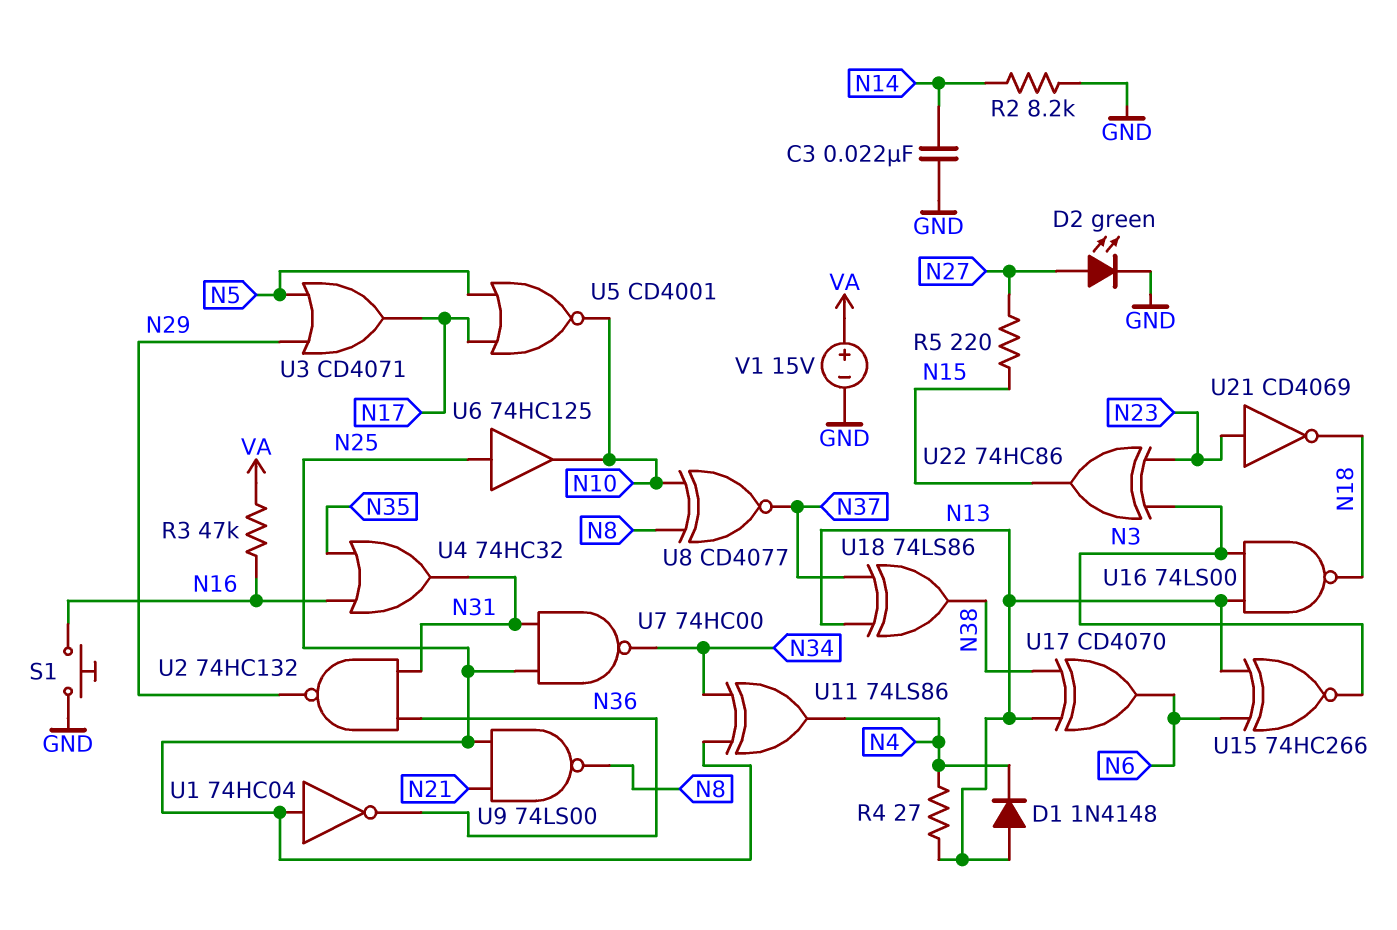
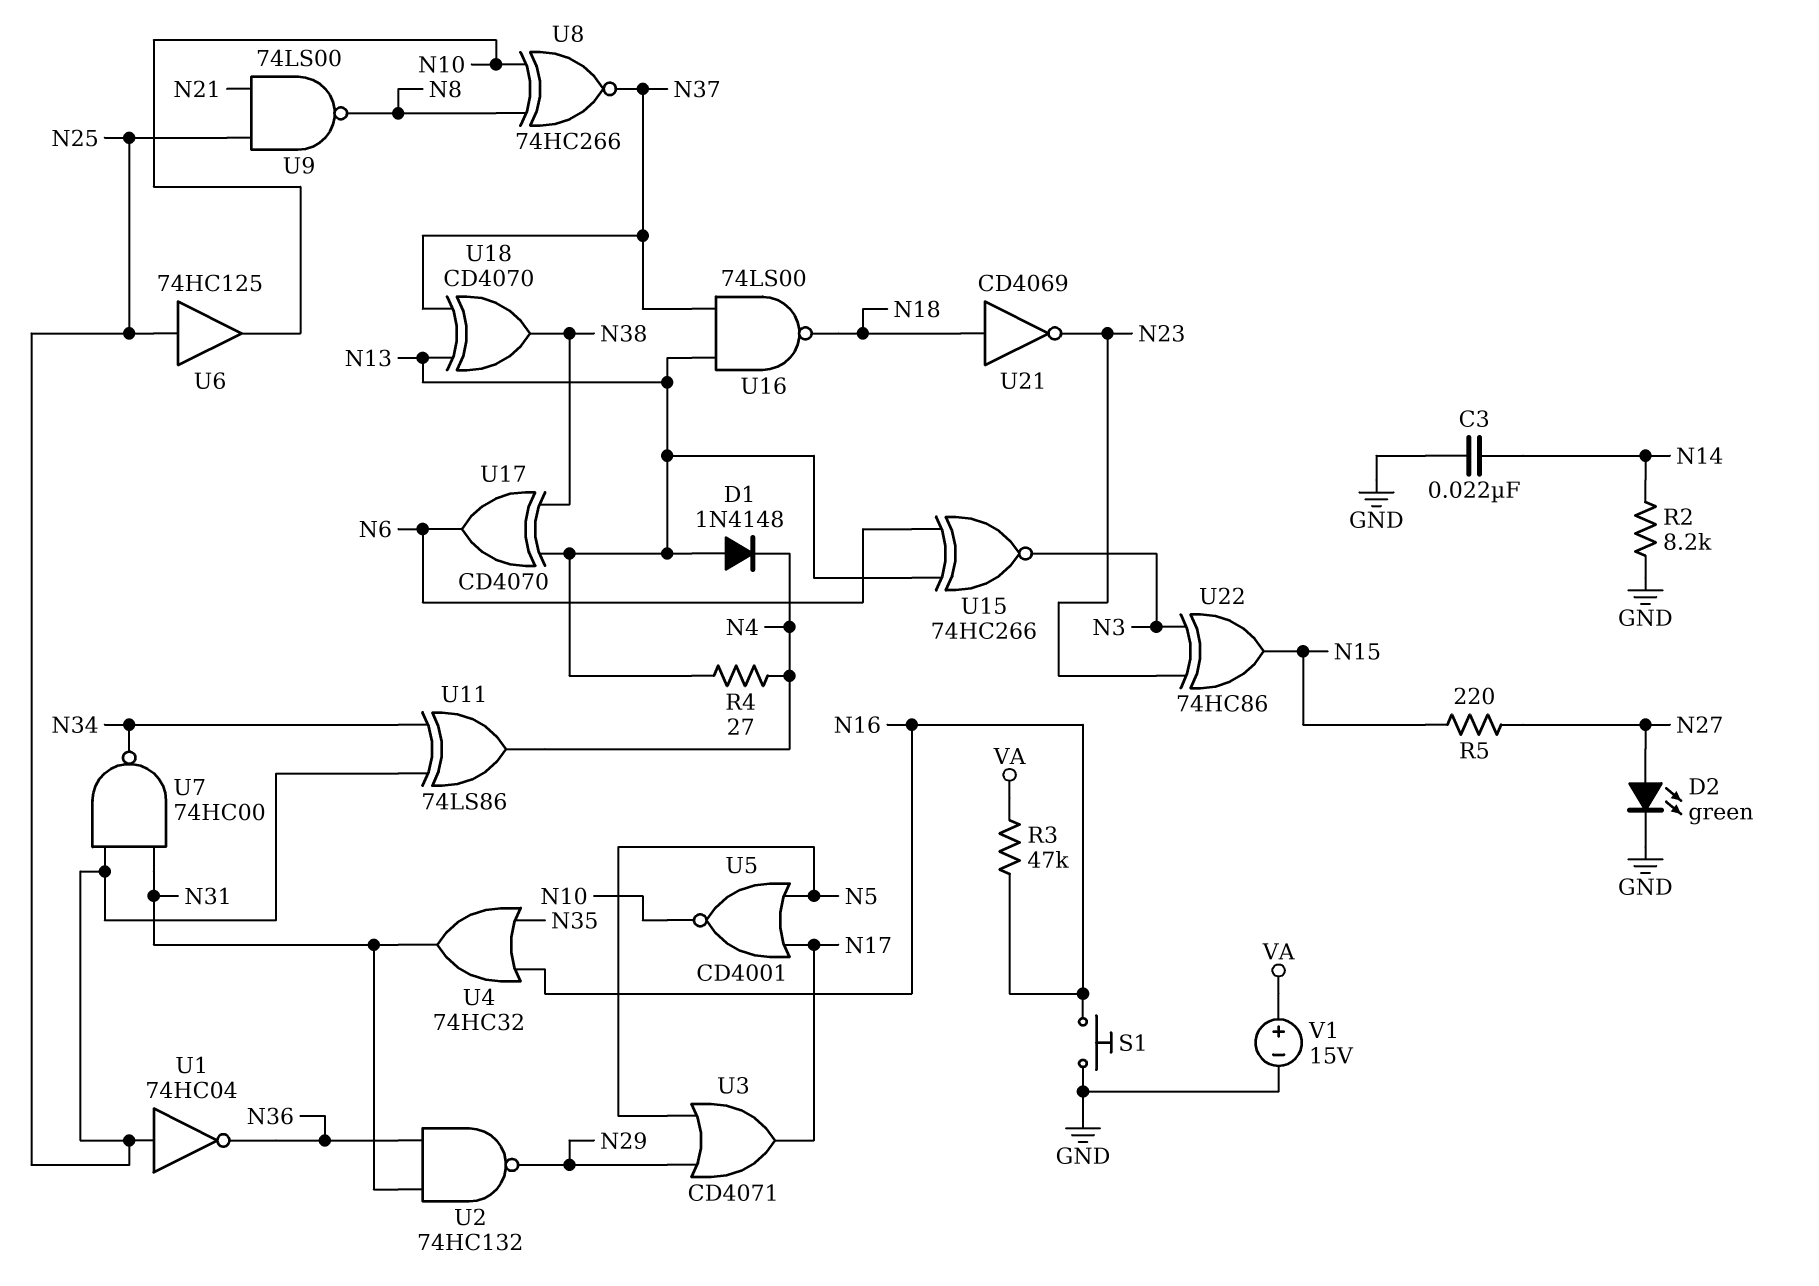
U8: XNOR CD4077 (in N8, in N10, out N37) -> XNOR 74HC266 (in N8, in N10, out N37)
U16: NAND 74LS00 (in N3, in N13, out N18) -> NAND 74LS00 (in N13, in N37, out N18)
U18: XOR 74LS86 (in N13, in N37, out N38) -> XOR CD4070 (in N13, in N37, out N38)
U21: NOT CD4069 (in N23, out N18) -> NOT CD4069 (in N18, out N23)

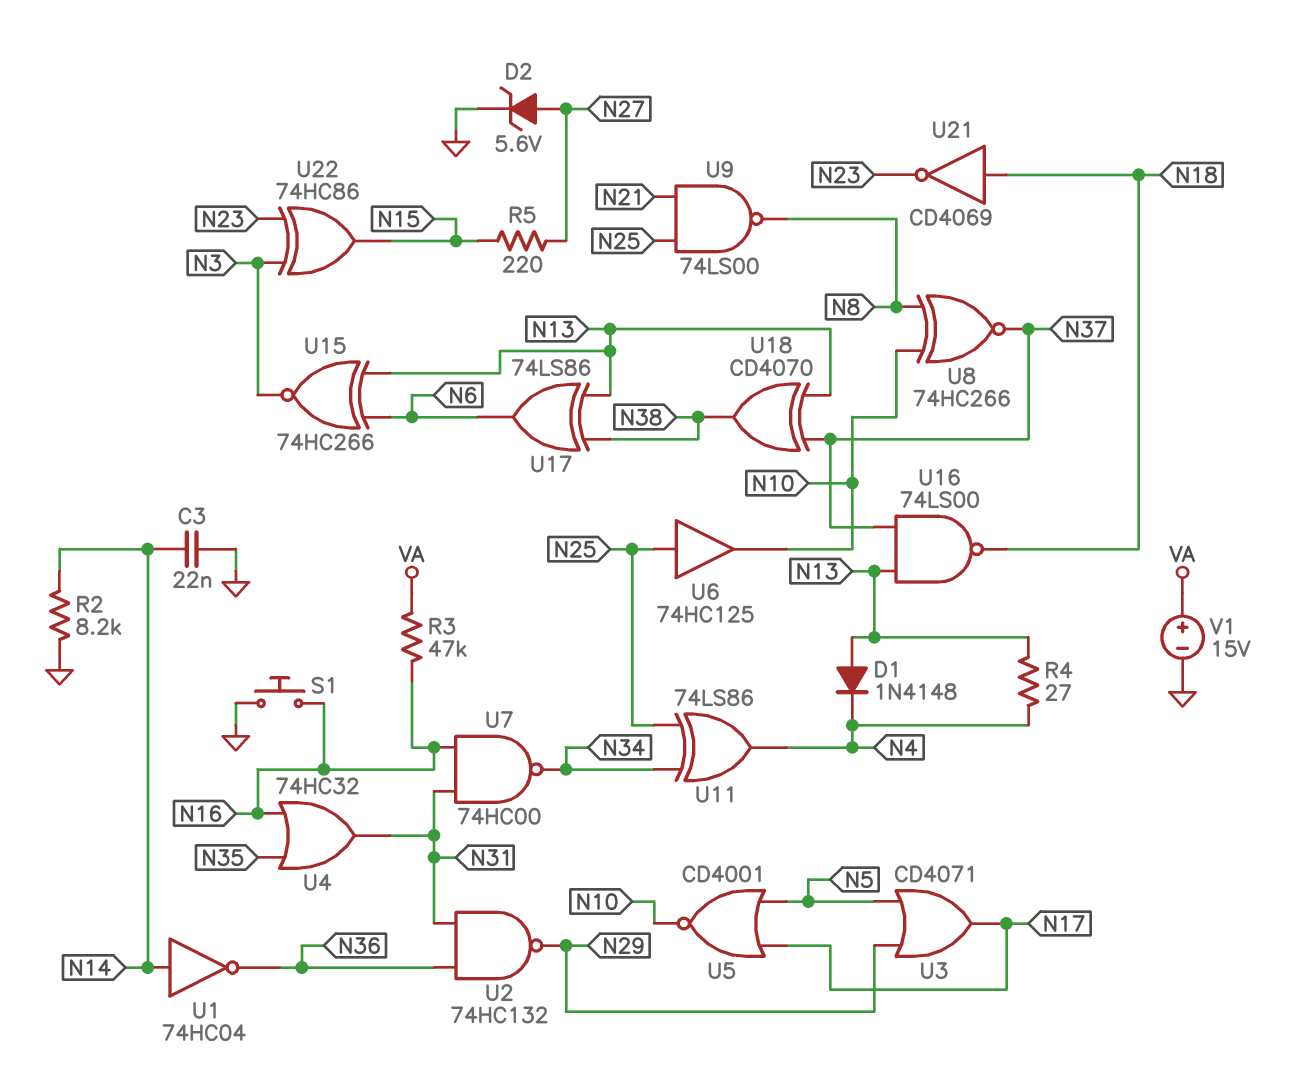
D2: LED green (A N27, K GND) -> zener 5.6V (A N27, K GND)
U1: NOT 74HC04 (in N25, out N36) -> NOT 74HC04 (in N14, out N36)
U7: NAND 74HC00 (in N25, in N31, out N34) -> NAND 74HC00 (in N16, in N31, out N34)
U17: XOR CD4070 (in N13, in N38, out N6) -> XOR 74LS86 (in N13, in N38, out N6)

